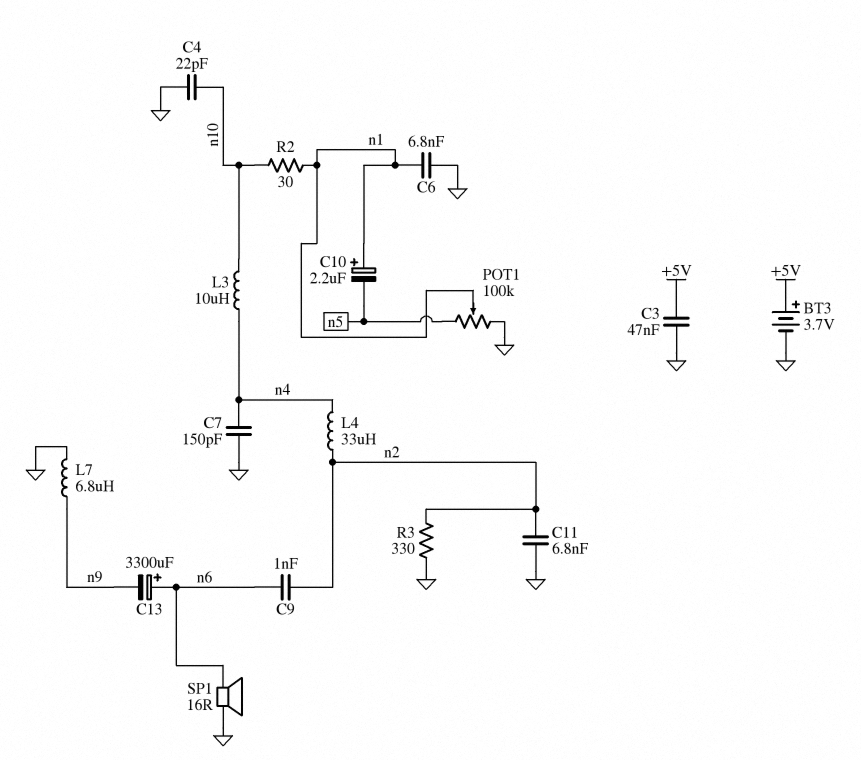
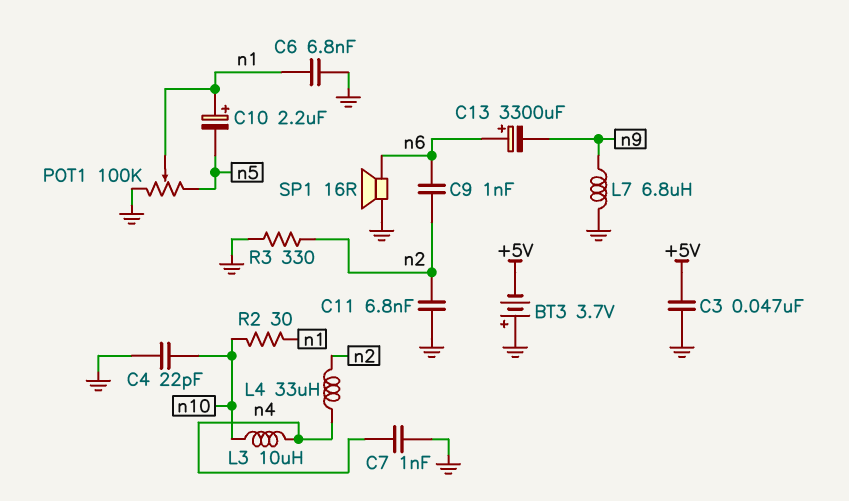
BT3: 3.7V (plus +5V, minus GND) -> 3.7V (plus GND, minus +5V)
C7: 150pF (GND, n4) -> 1nF (GND, n4)

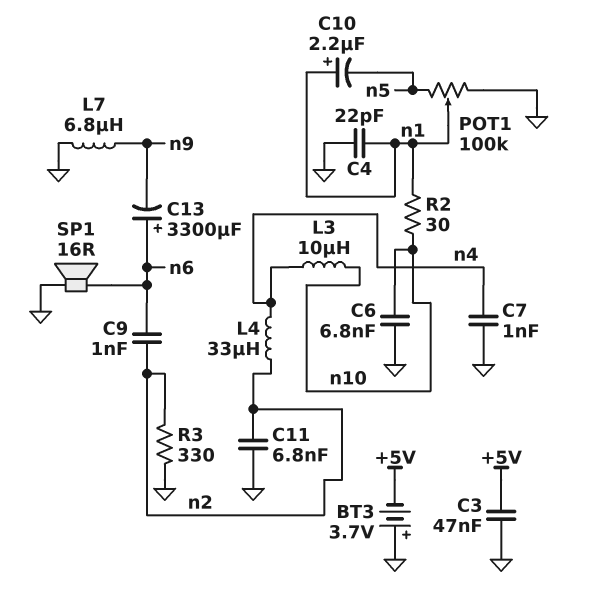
C4: 22pF (GND, n10) -> 22pF (GND, n1)
C6: 6.8nF (GND, n1) -> 6.8nF (GND, n10)

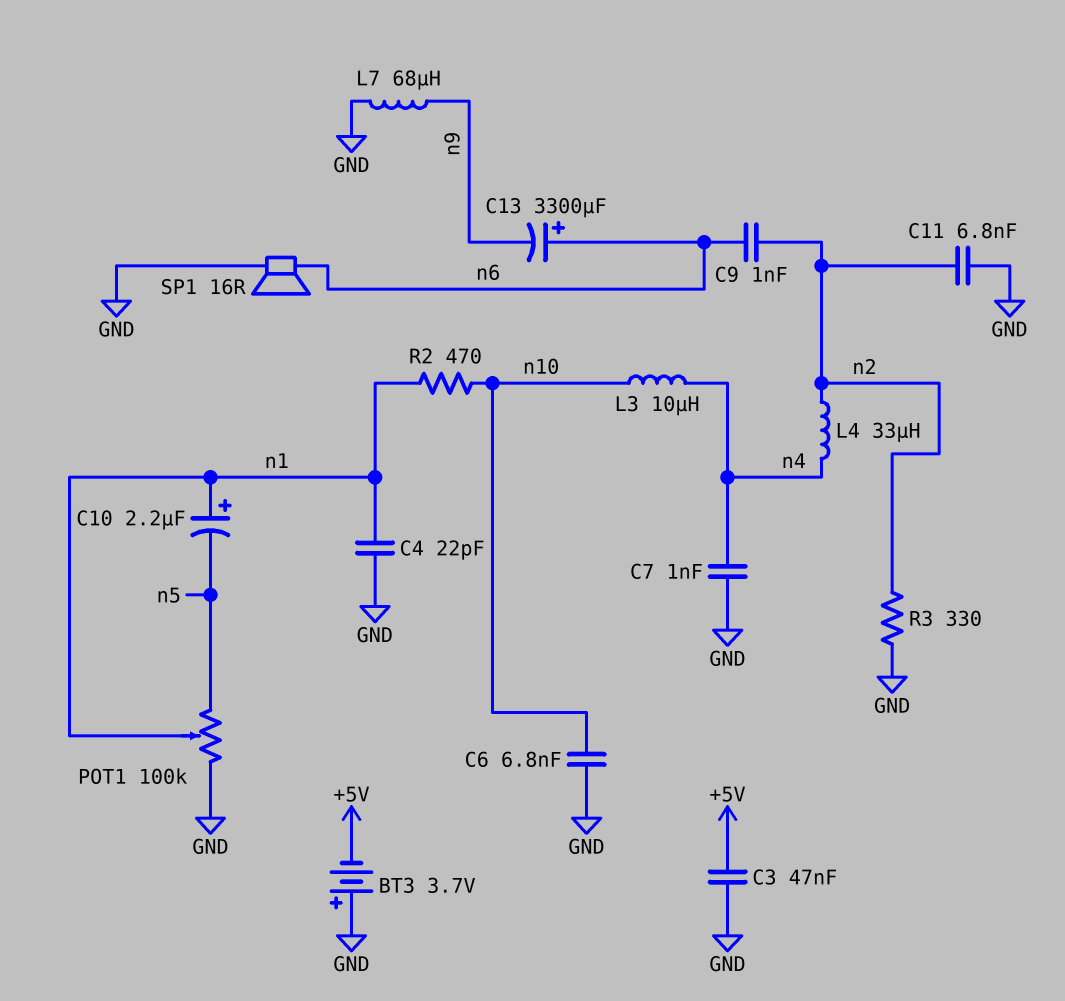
L7: 6.8uH (GND, n9) -> 68uH (GND, n9)
R2: 30 (n1, n10) -> 470 (n1, n10)

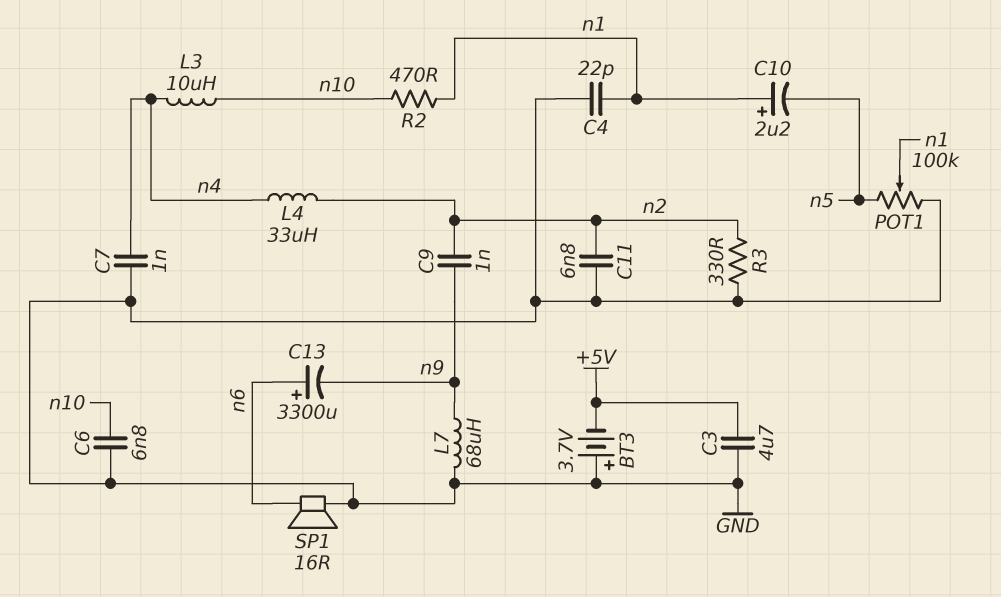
C3: 47nF (+5V, GND) -> 4.7uF (+5V, GND)
C9: 1nF (n2, n6) -> 1nF (n2, n9)

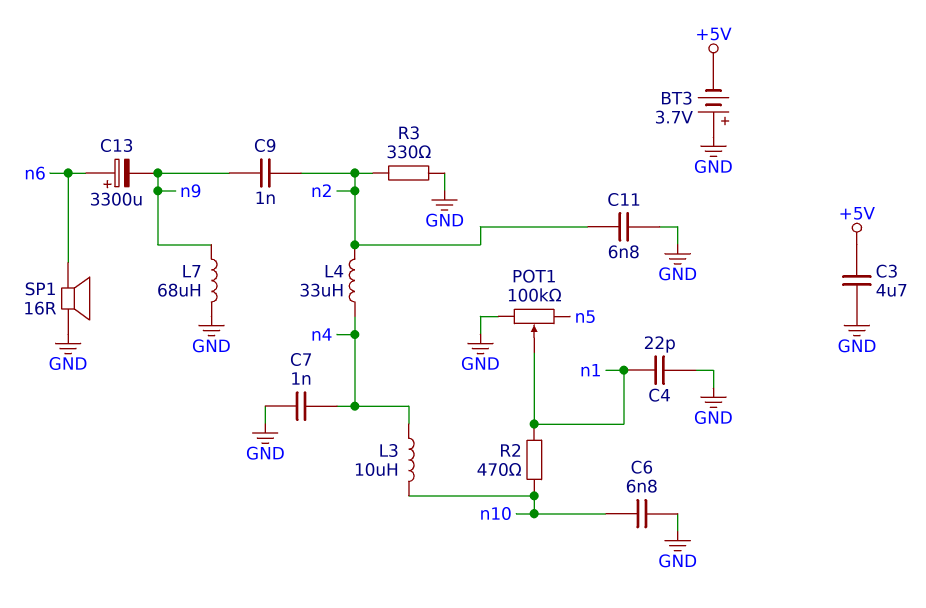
C10: 2.2uF (plus n1, minus n5) -> none

